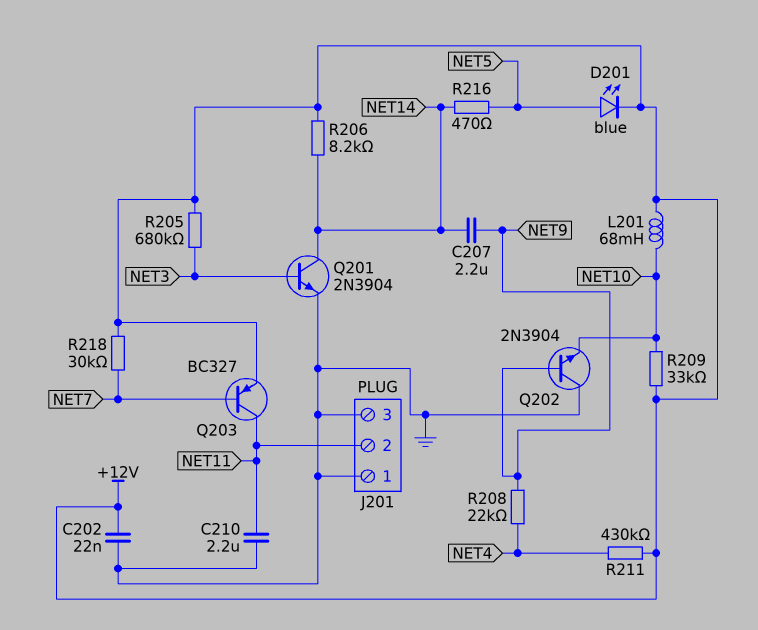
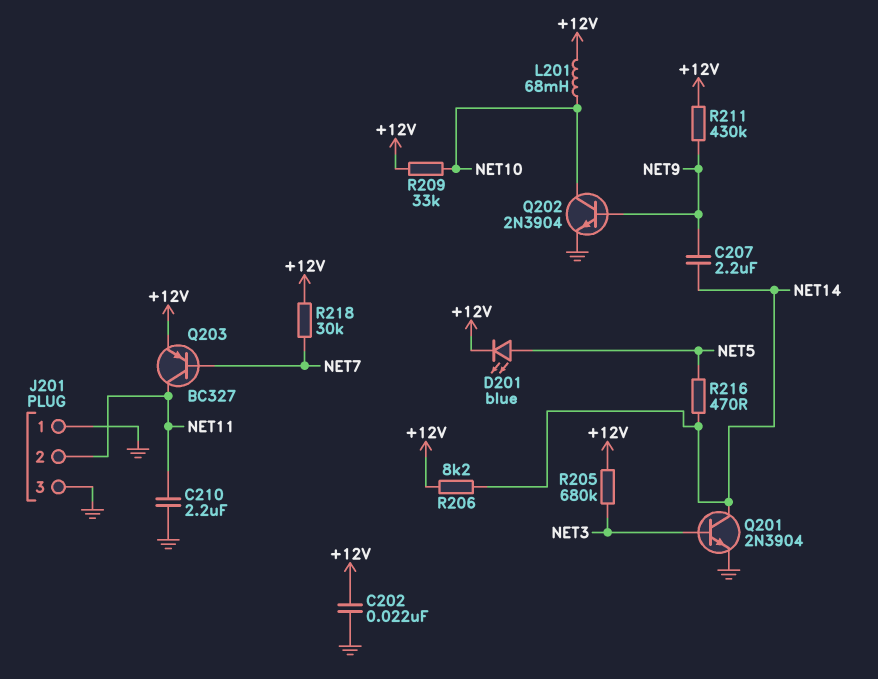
Q202: NPN 2N3904 (B NET9, C GND, E NET10) -> NPN 2N3904 (B NET9, C NET10, E GND)
R208: 22k (NET4, NET9) -> none
R211: 430k (+12V, NET4) -> 430k (+12V, NET9)

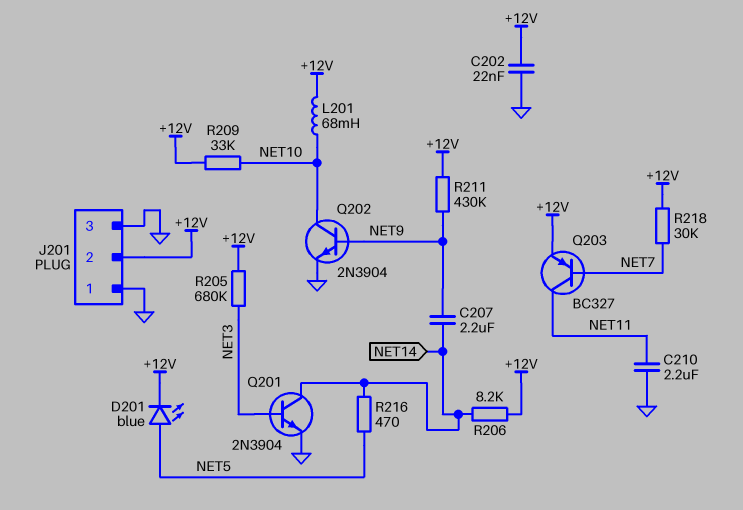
J201 pin 2: NET11 -> +12V

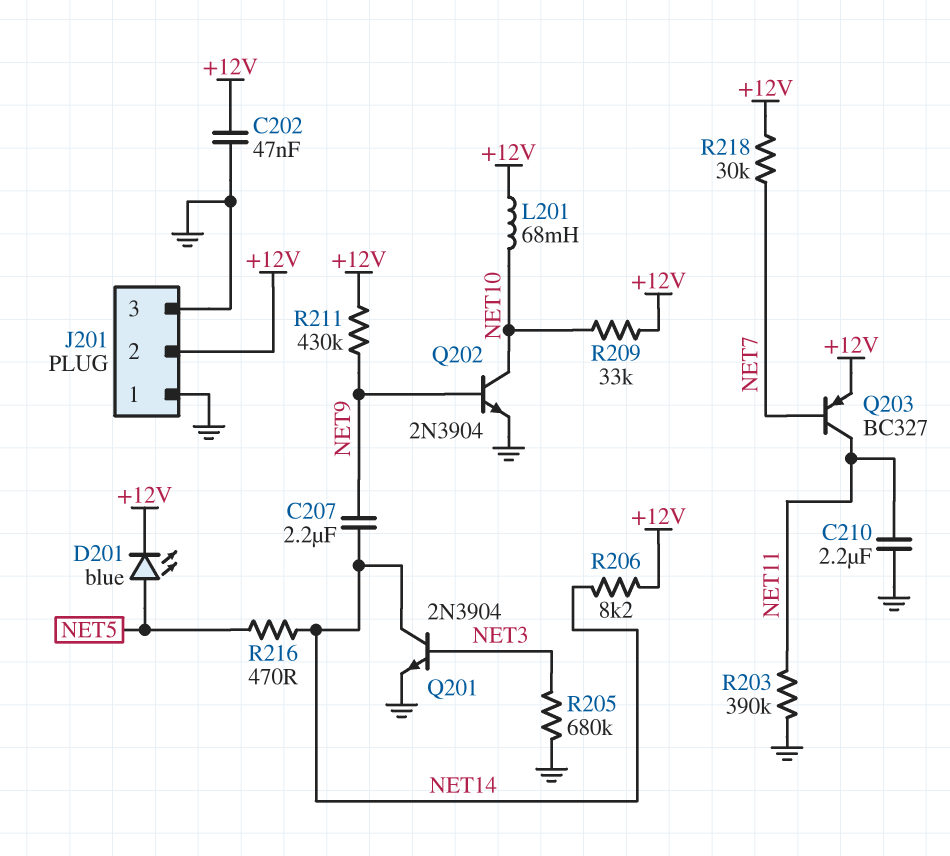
C202: 22nF (+12V, GND) -> 47nF (+12V, GND)
R203: none -> 390k (GND, NET11)
R205: 680k (+12V, NET3) -> 680k (GND, NET3)

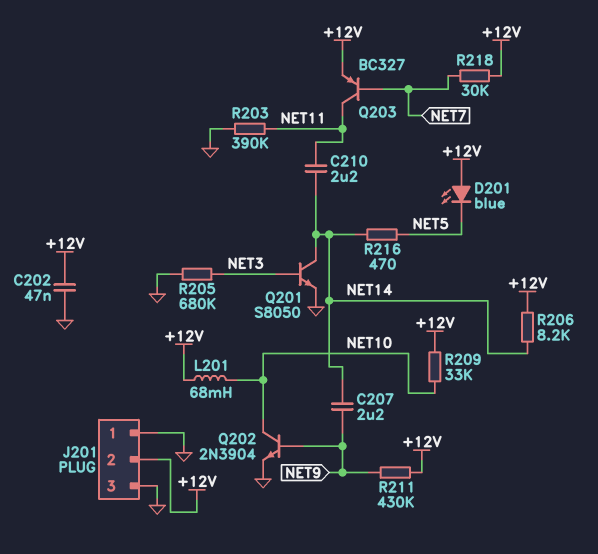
C210: 2.2uF (GND, NET11) -> 2.2uF (NET11, NET14)
D201: LED blue (A NET5, K +12V) -> LED blue (A +12V, K NET5)
Q201: NPN 2N3904 (B NET3, C NET14, E GND) -> NPN S8050 (B NET3, C NET14, E GND)

